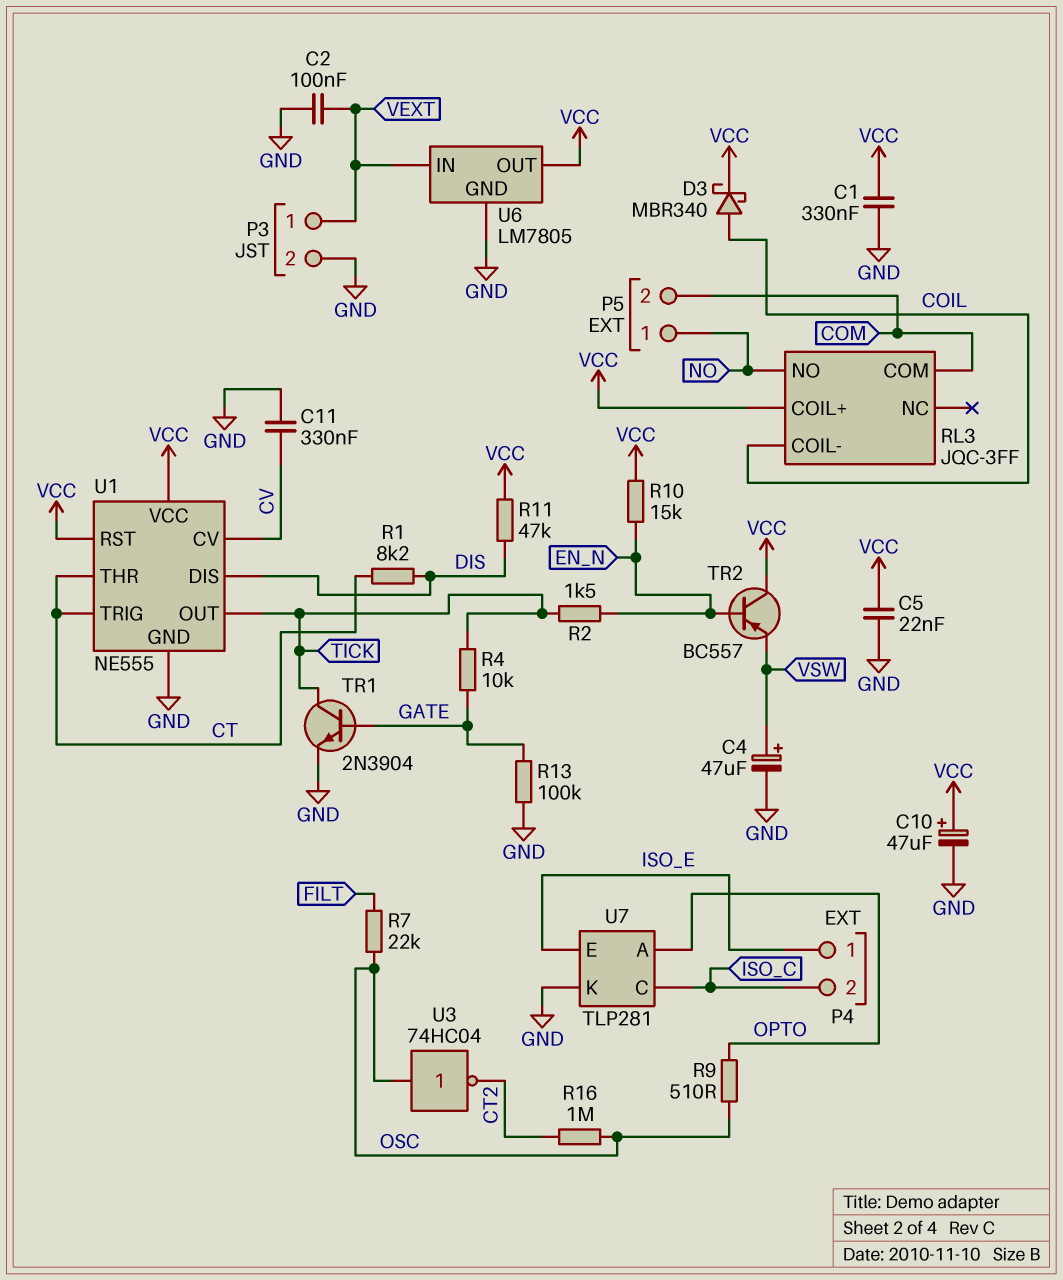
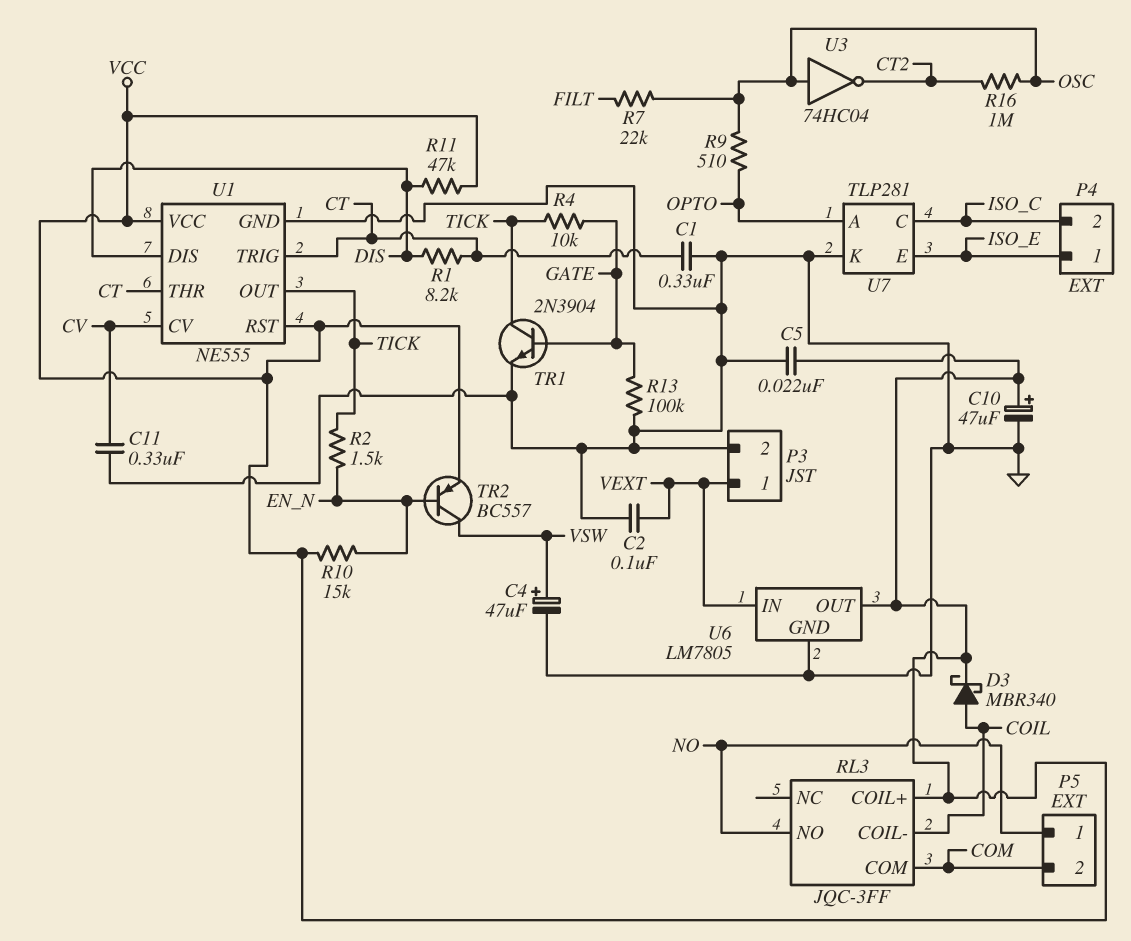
C1: 330nF (GND, VCC) -> 330nF (CT, GND)
TR2: PNP BC557 (B EN_N, C VCC, E VSW) -> PNP BC557 (B EN_N, C VSW, E VCC)

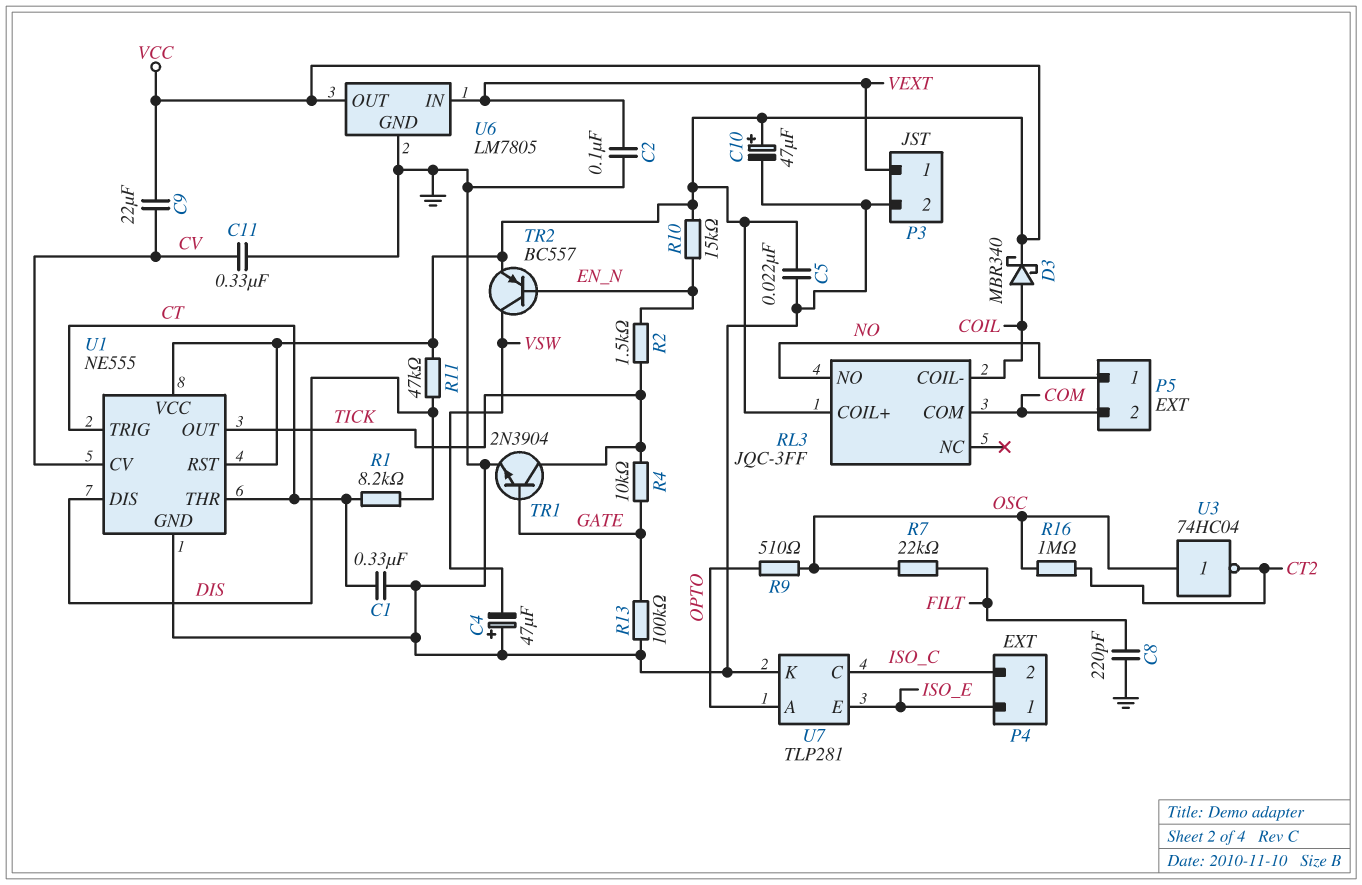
C4: 47uF (plus VSW, minus GND) -> 47uF (plus GND, minus VSW)
C8: none -> 220pF (FILT, GND)
C9: none -> 22uF (CV, VCC)

